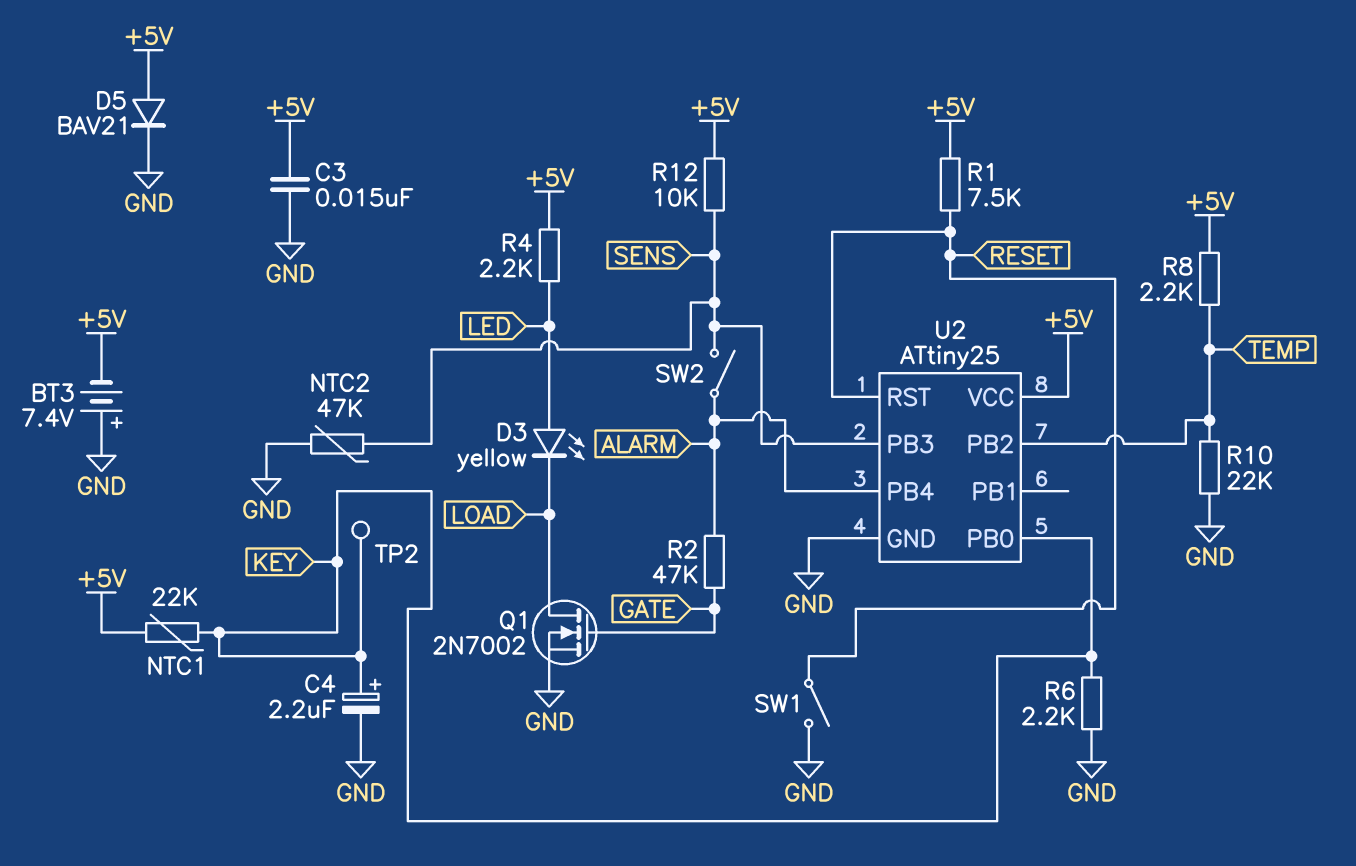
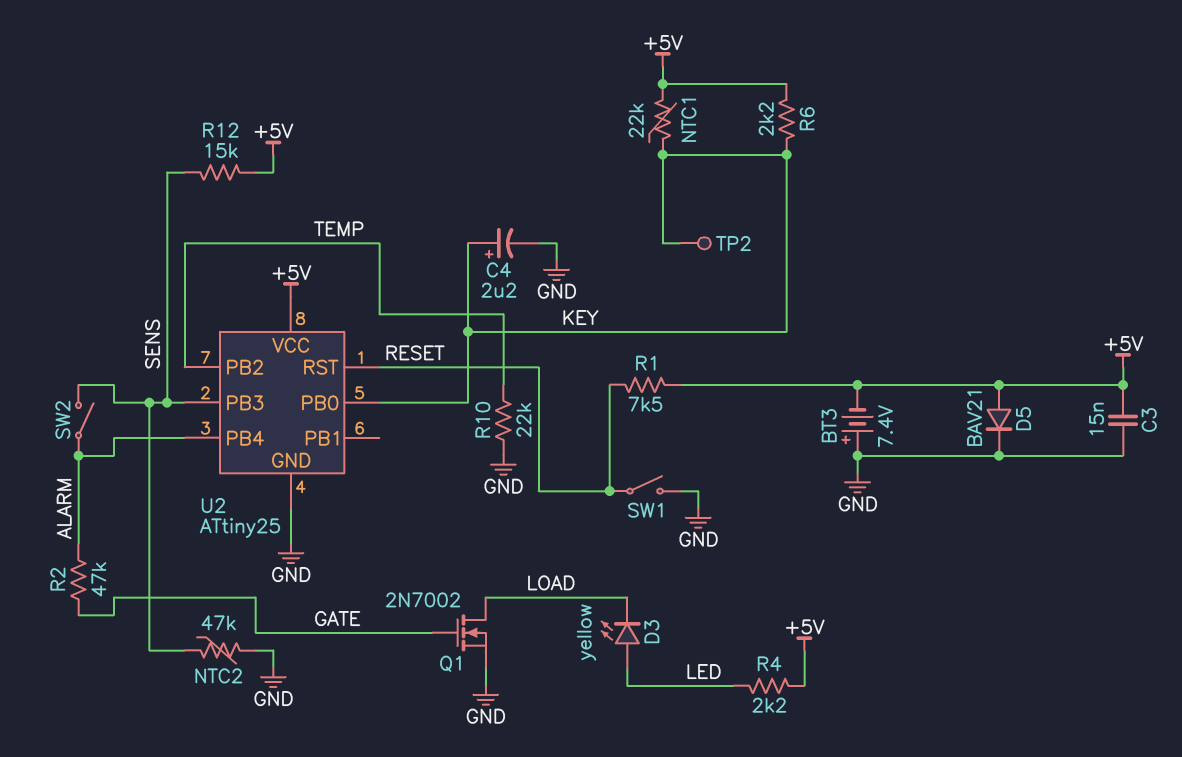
R6: 2.2k (GND, KEY) -> 2.2k (+5V, KEY)
R8: 2.2k (+5V, TEMP) -> none
R12: 10k (+5V, SENS) -> 15k (+5V, SENS)

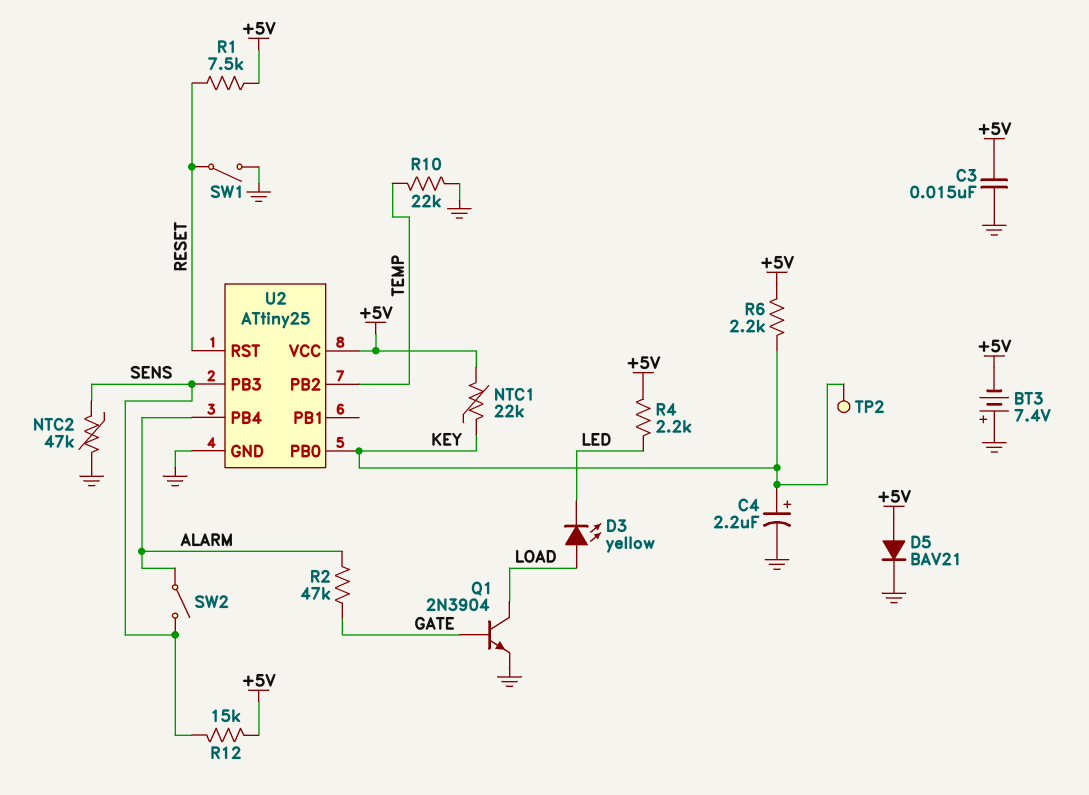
D3: LED yellow (A LED, K LOAD) -> LED yellow (A LOAD, K LED)
Q1: NMOS 2N7002 (G GATE, D LOAD, S GND) -> NPN 2N3904 (B GATE, C LOAD, E GND)

